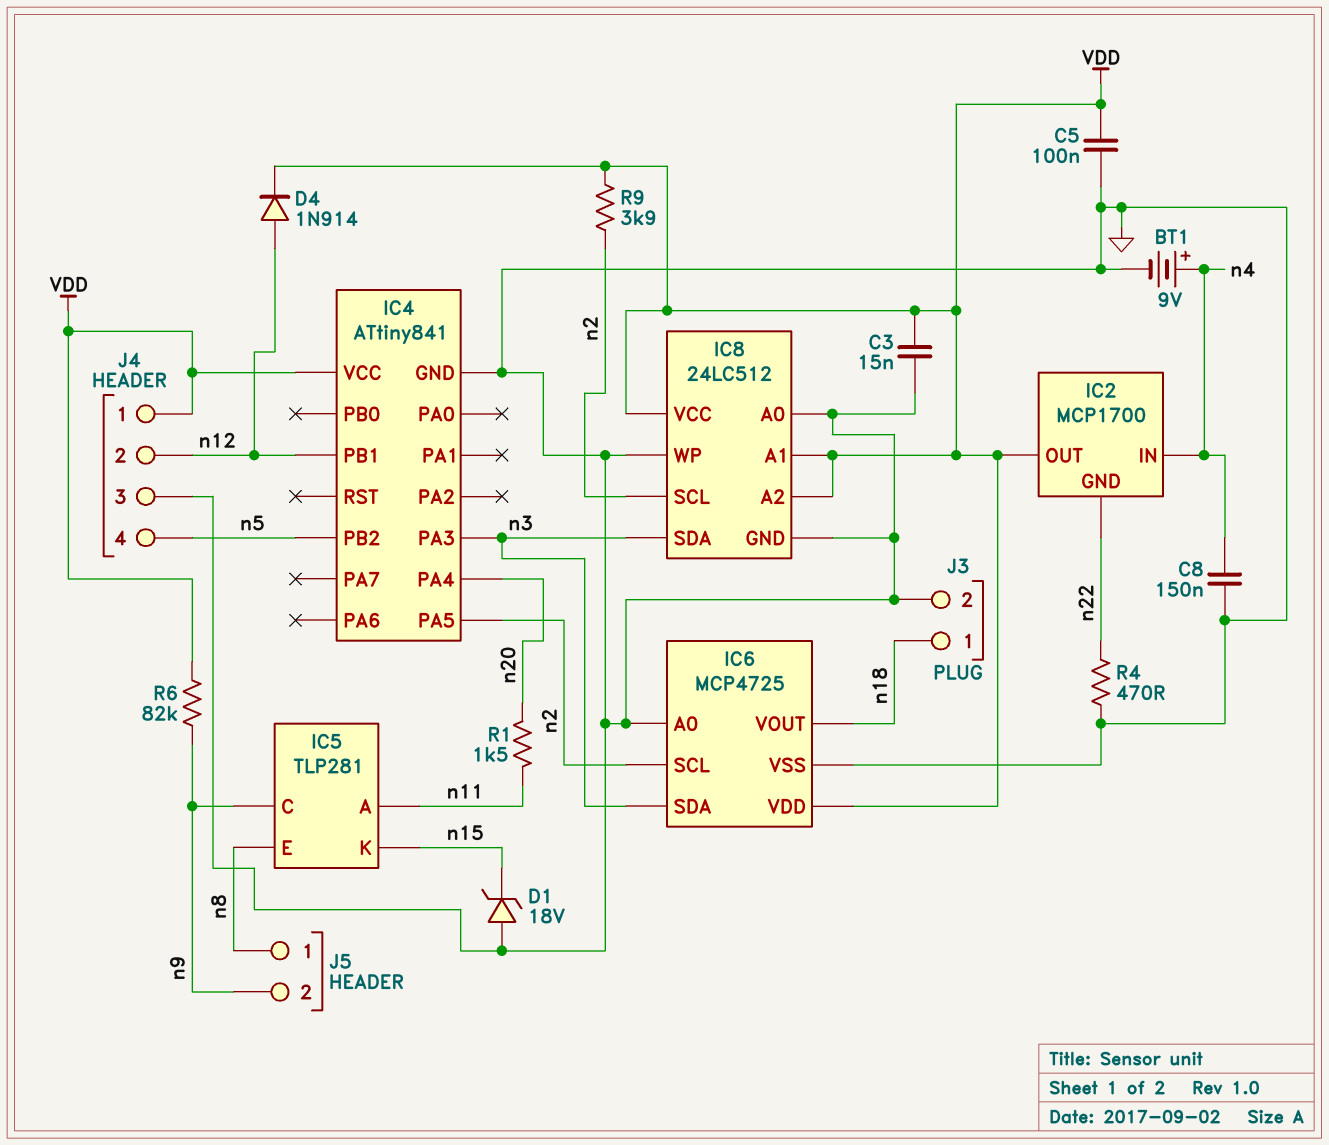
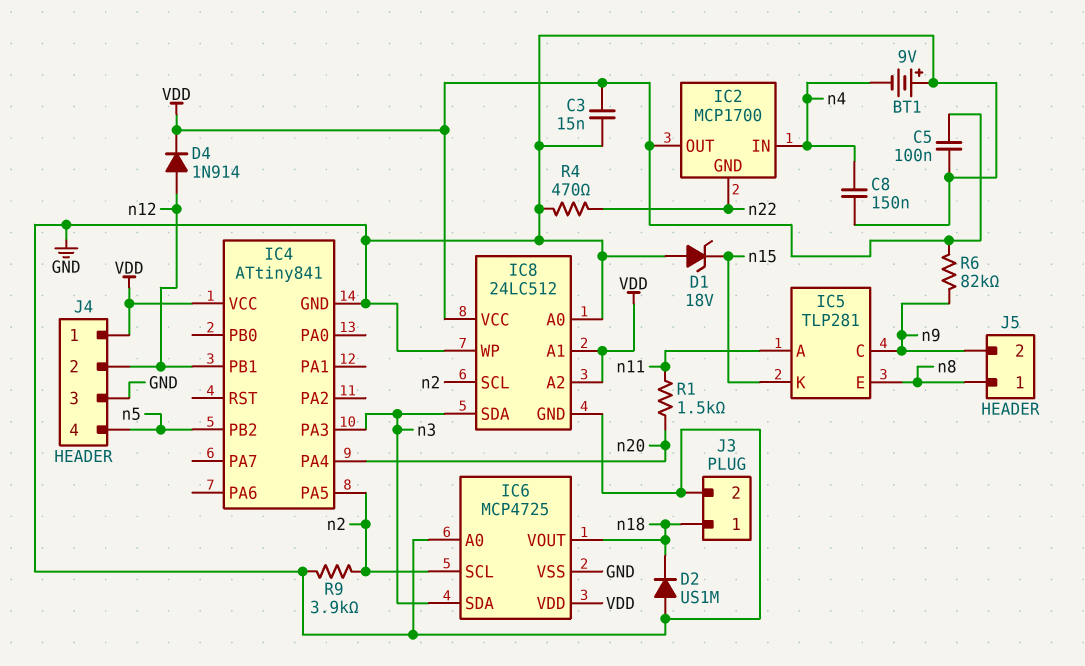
BT1: 9V (plus n4, minus GND) -> 9V (plus GND, minus n4)
D2: none -> diode US1M (A GND, K n18)
R9: 3.9k (VDD, n2) -> 3.9k (GND, n2)

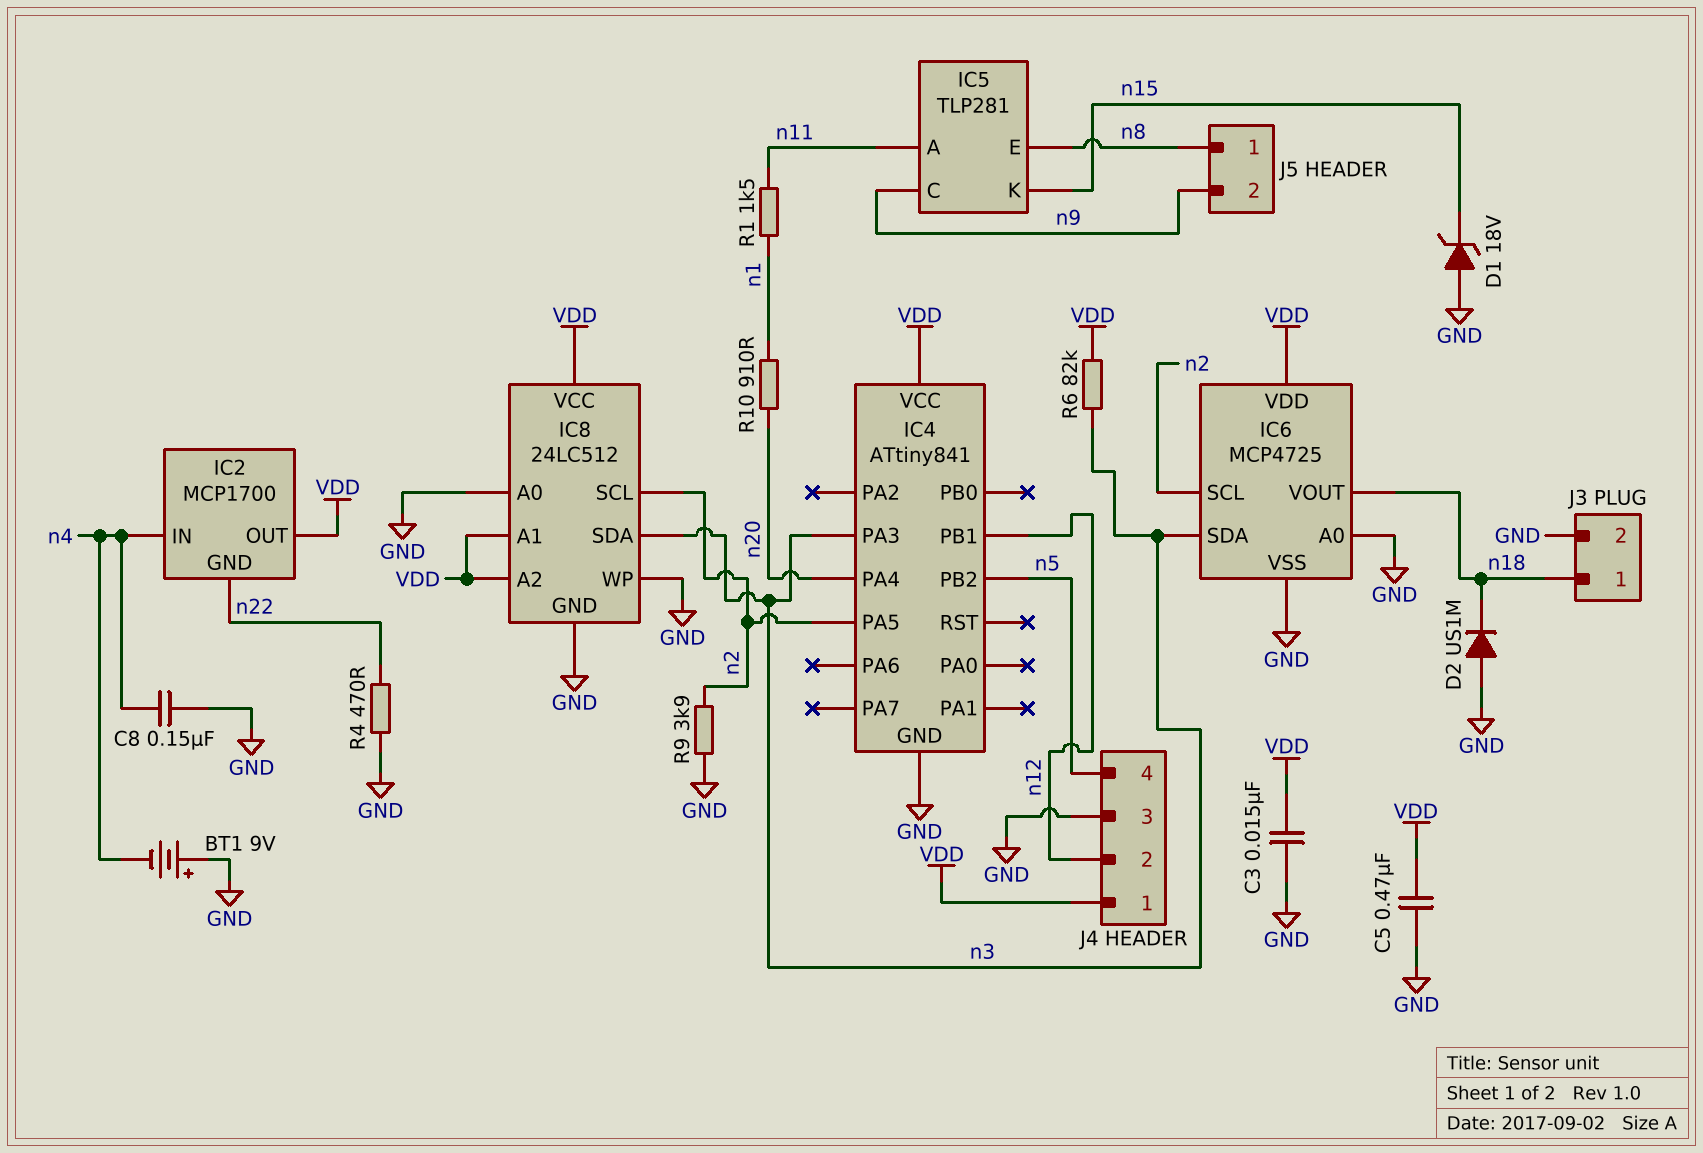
C5: 100nF (GND, VDD) -> 470nF (GND, VDD)
D4: diode 1N914 (A n12, K VDD) -> none
R1: 1.5k (n11, n20) -> 1.5k (n1, n11)
R6: 82k (VDD, n9) -> 82k (VDD, n3)
R10: none -> 910 (n1, n20)

